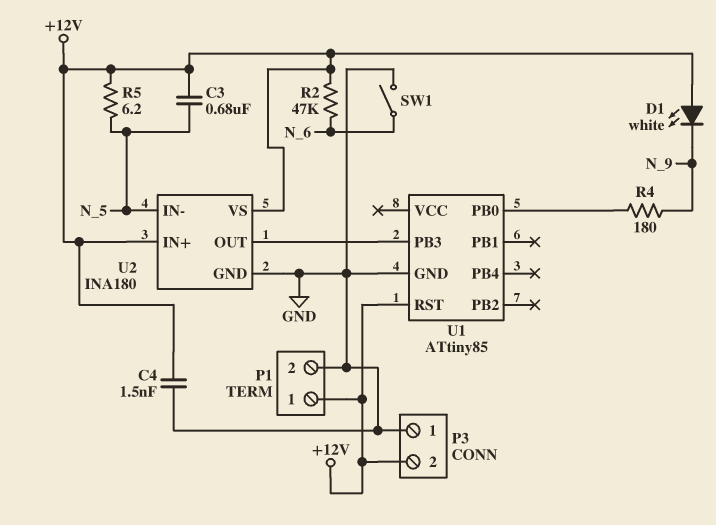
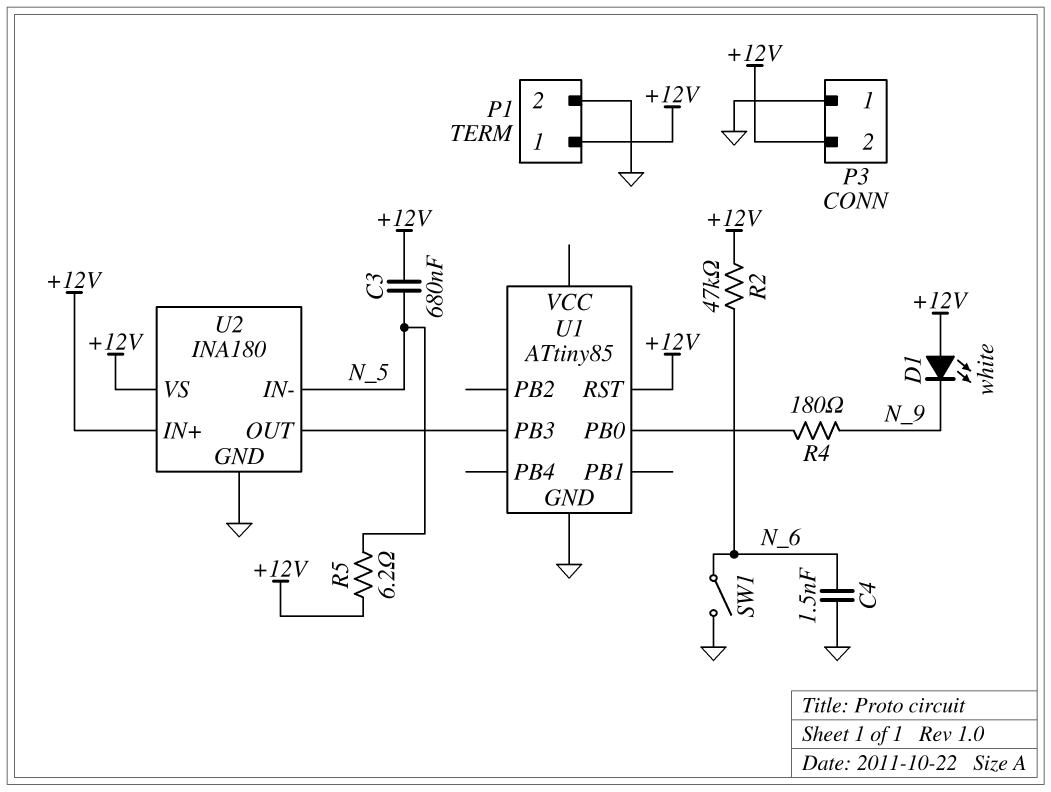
C4: 1.5nF (+12V, GND) -> 1.5nF (GND, N_6)

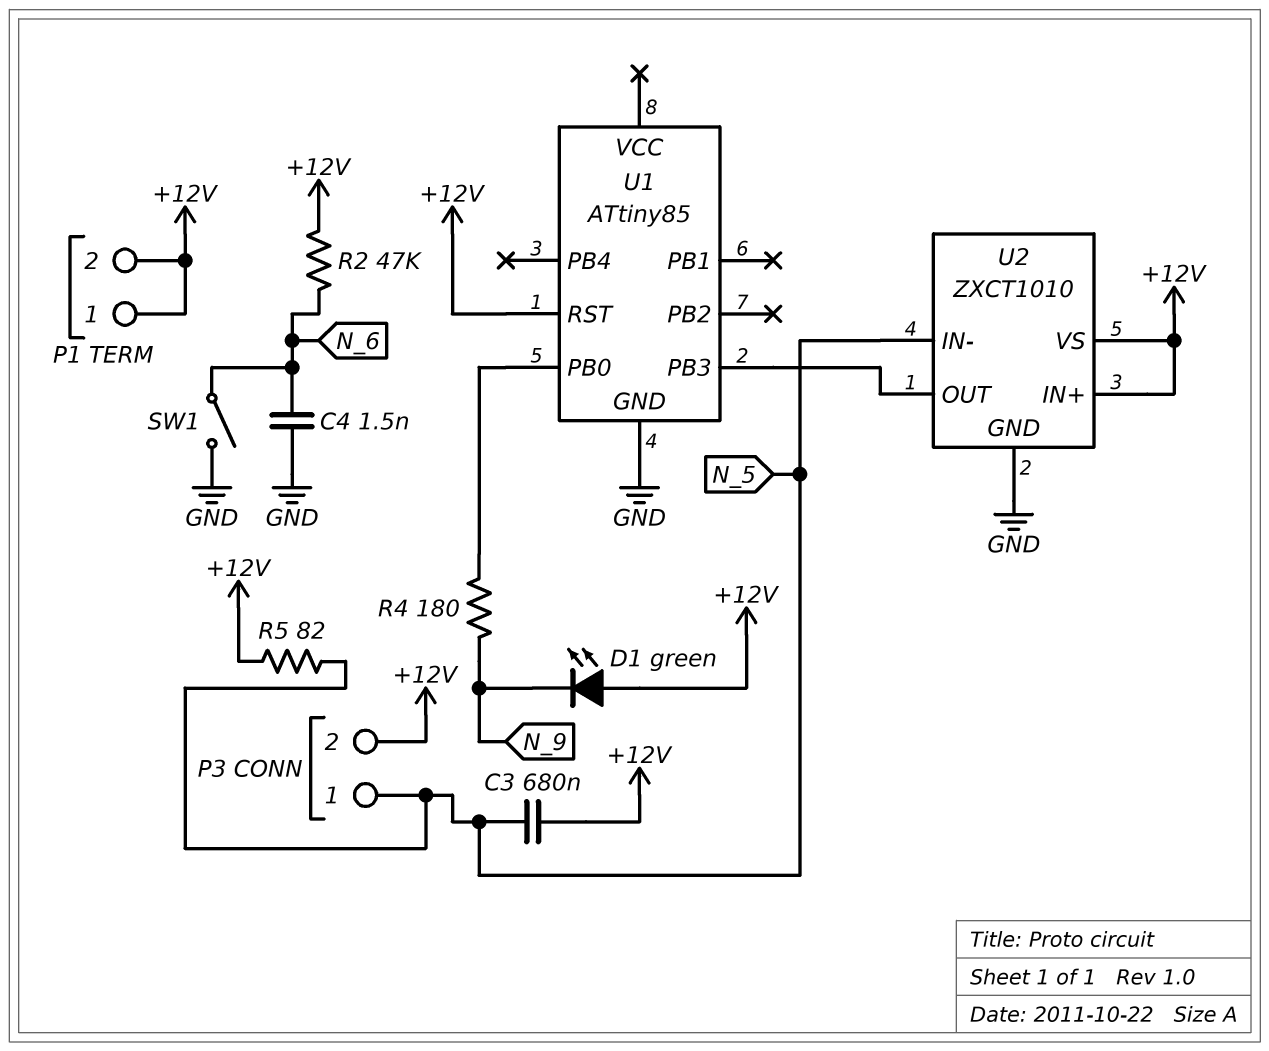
D1: LED white (A +12V, K N_9) -> LED green (A +12V, K N_9)
P1 pin 2: GND -> +12V
P3 pin 1: GND -> N_5
R5: 6.2 (+12V, N_5) -> 82 (+12V, N_5)
U2: INA180 -> ZXCT1010

